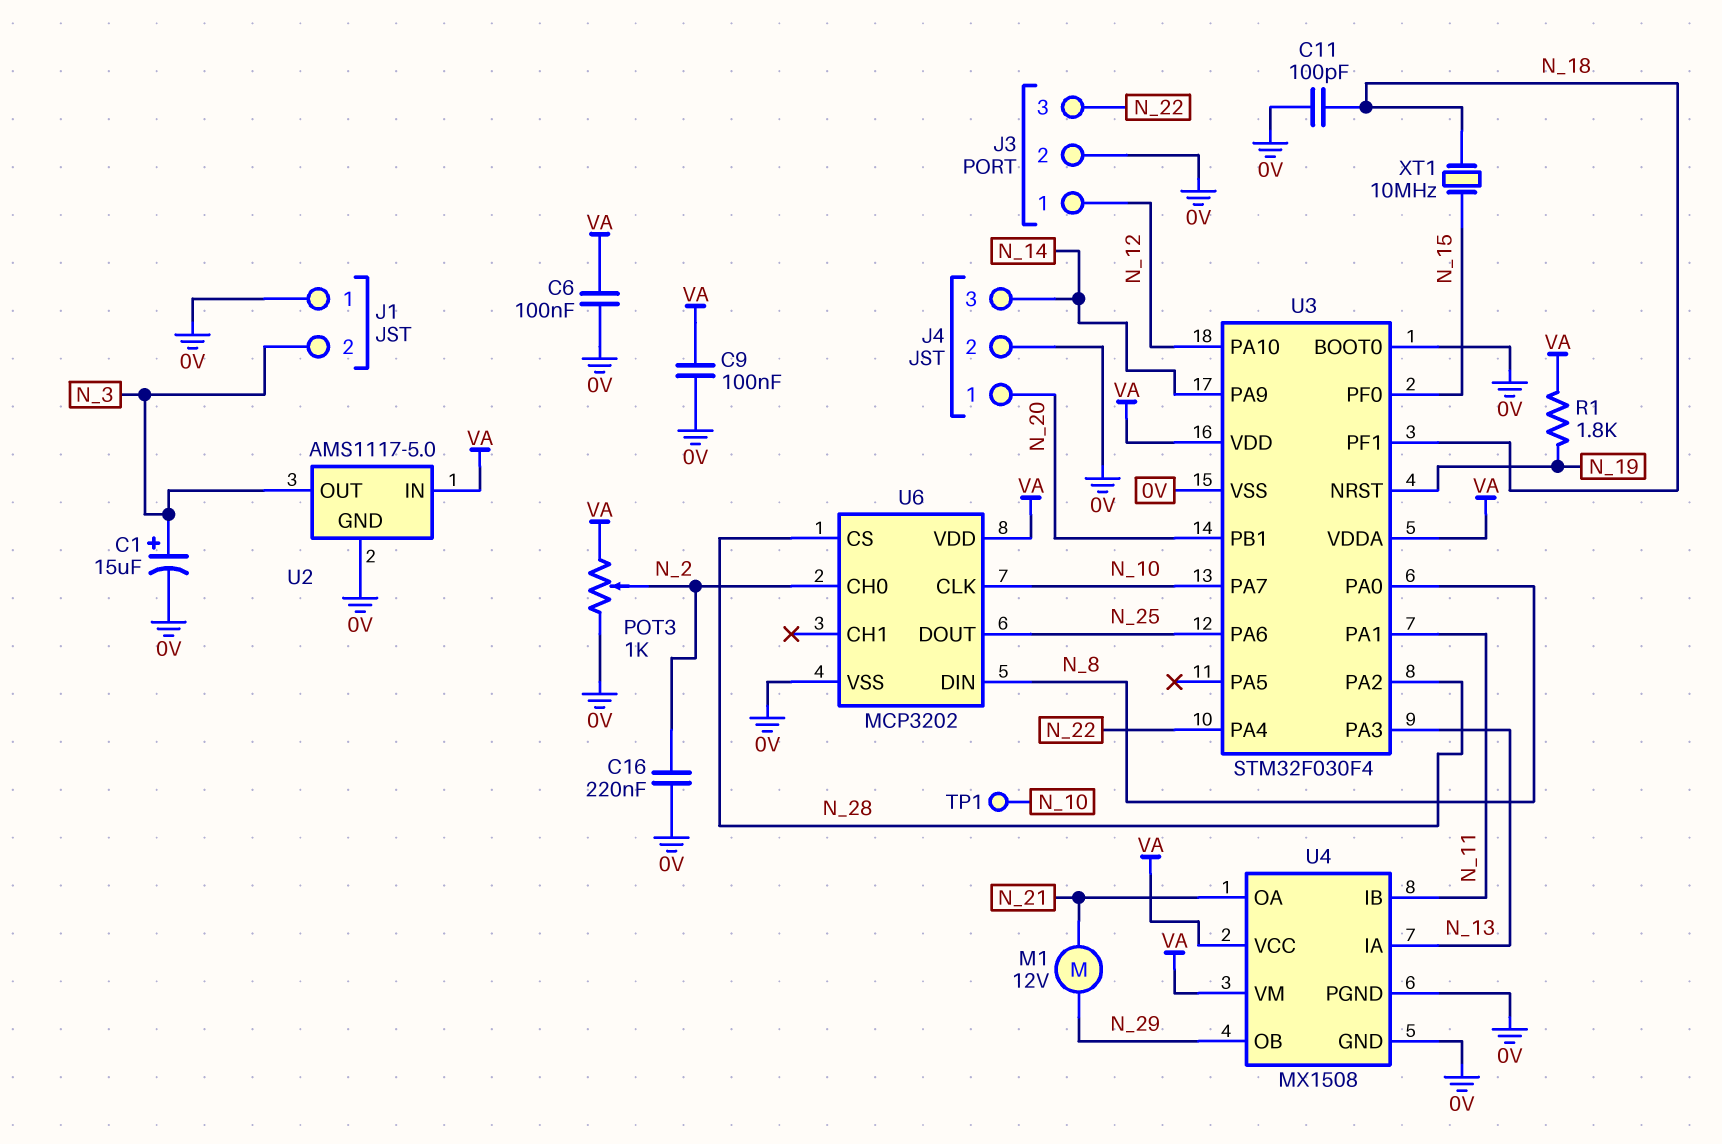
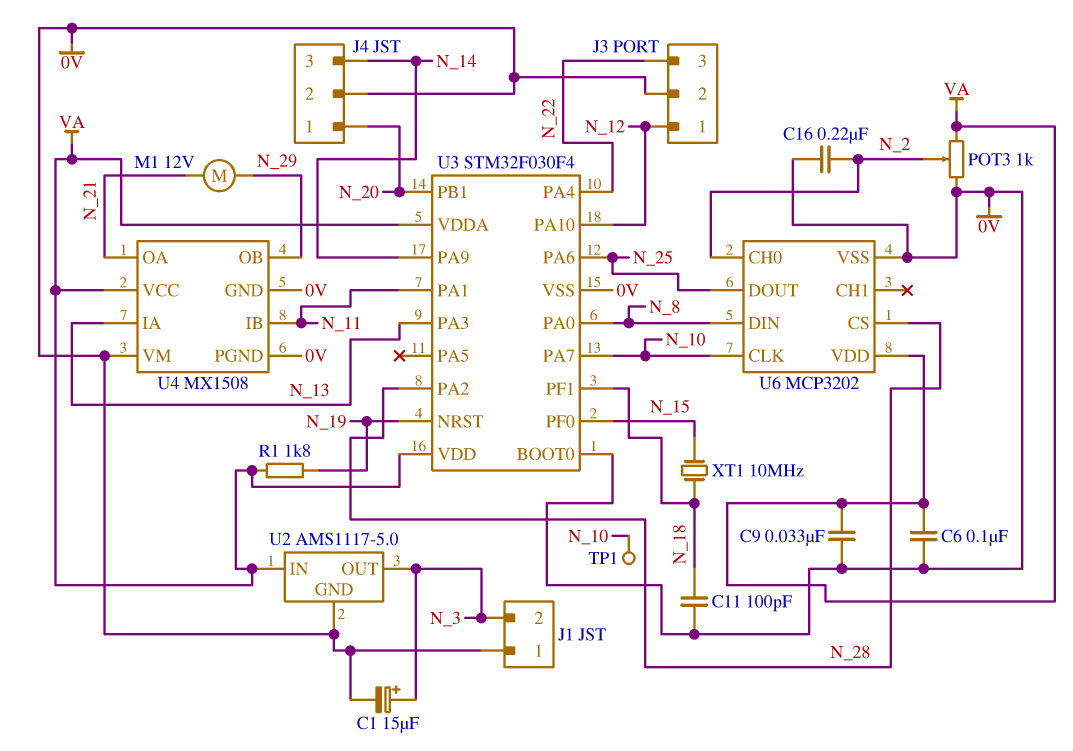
C9: 100nF (0V, VA) -> 33nF (0V, VA)
U4 pin VM: VA -> 0V

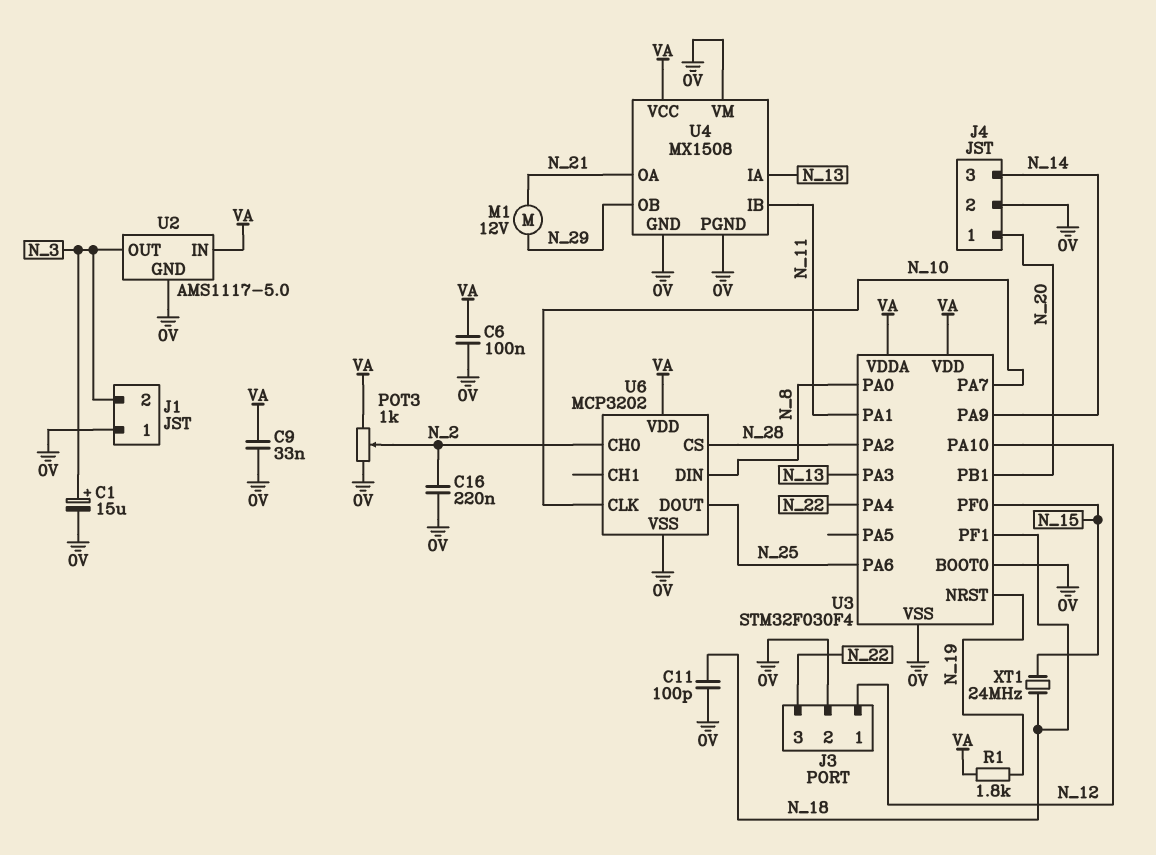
TP1: test point (N_10) -> none
XT1: 10MHz (N_15, N_18) -> 24MHz (N_15, N_18)

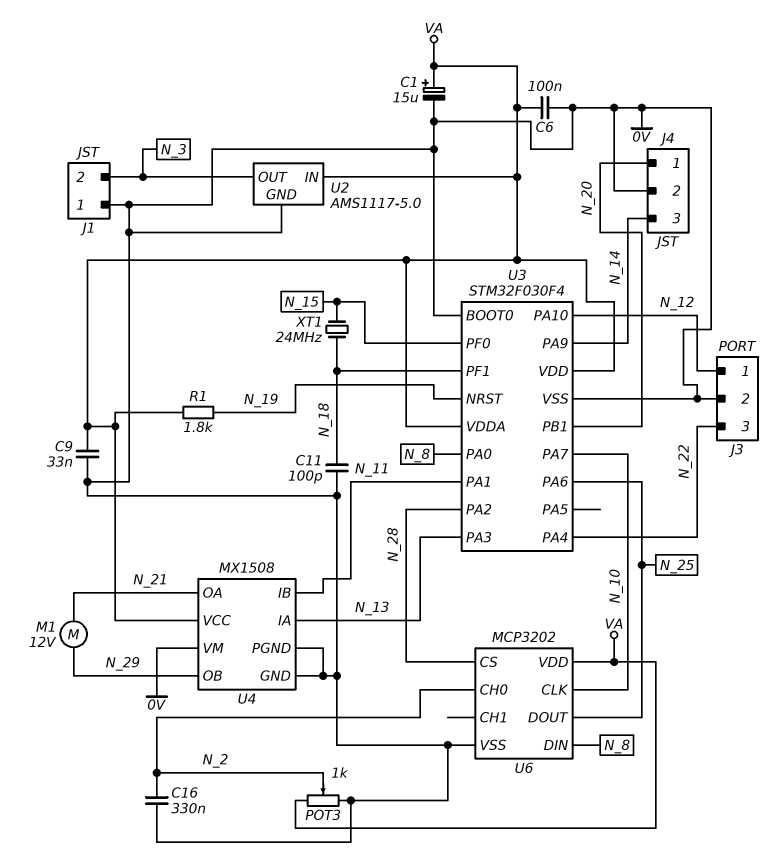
C1: 15uF (plus N_3, minus 0V) -> 15uF (plus VA, minus 0V)
C16: 220nF (0V, N_2) -> 330nF (0V, N_2)

